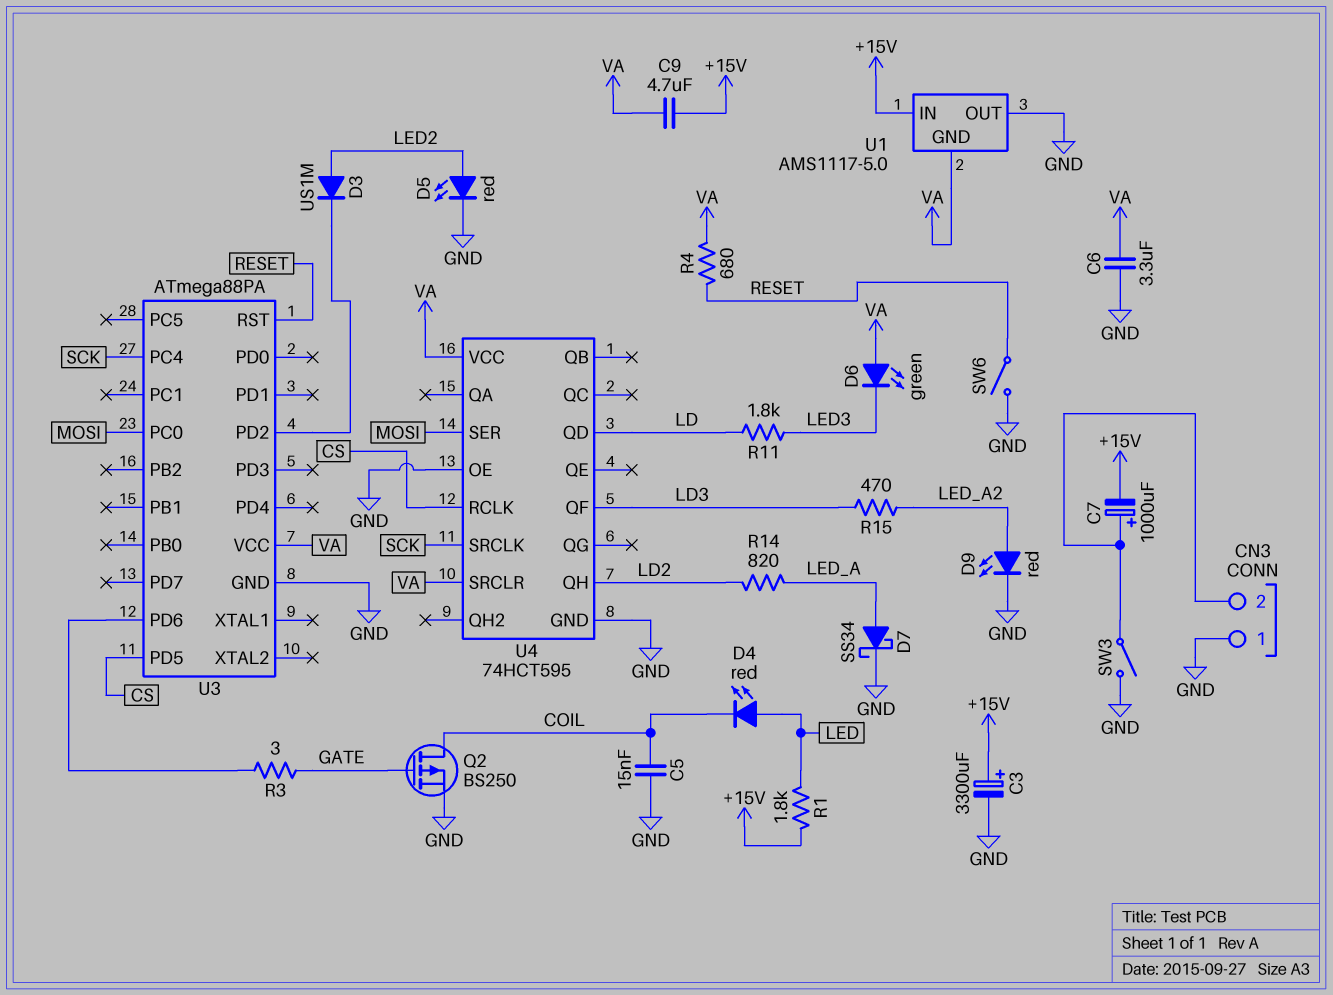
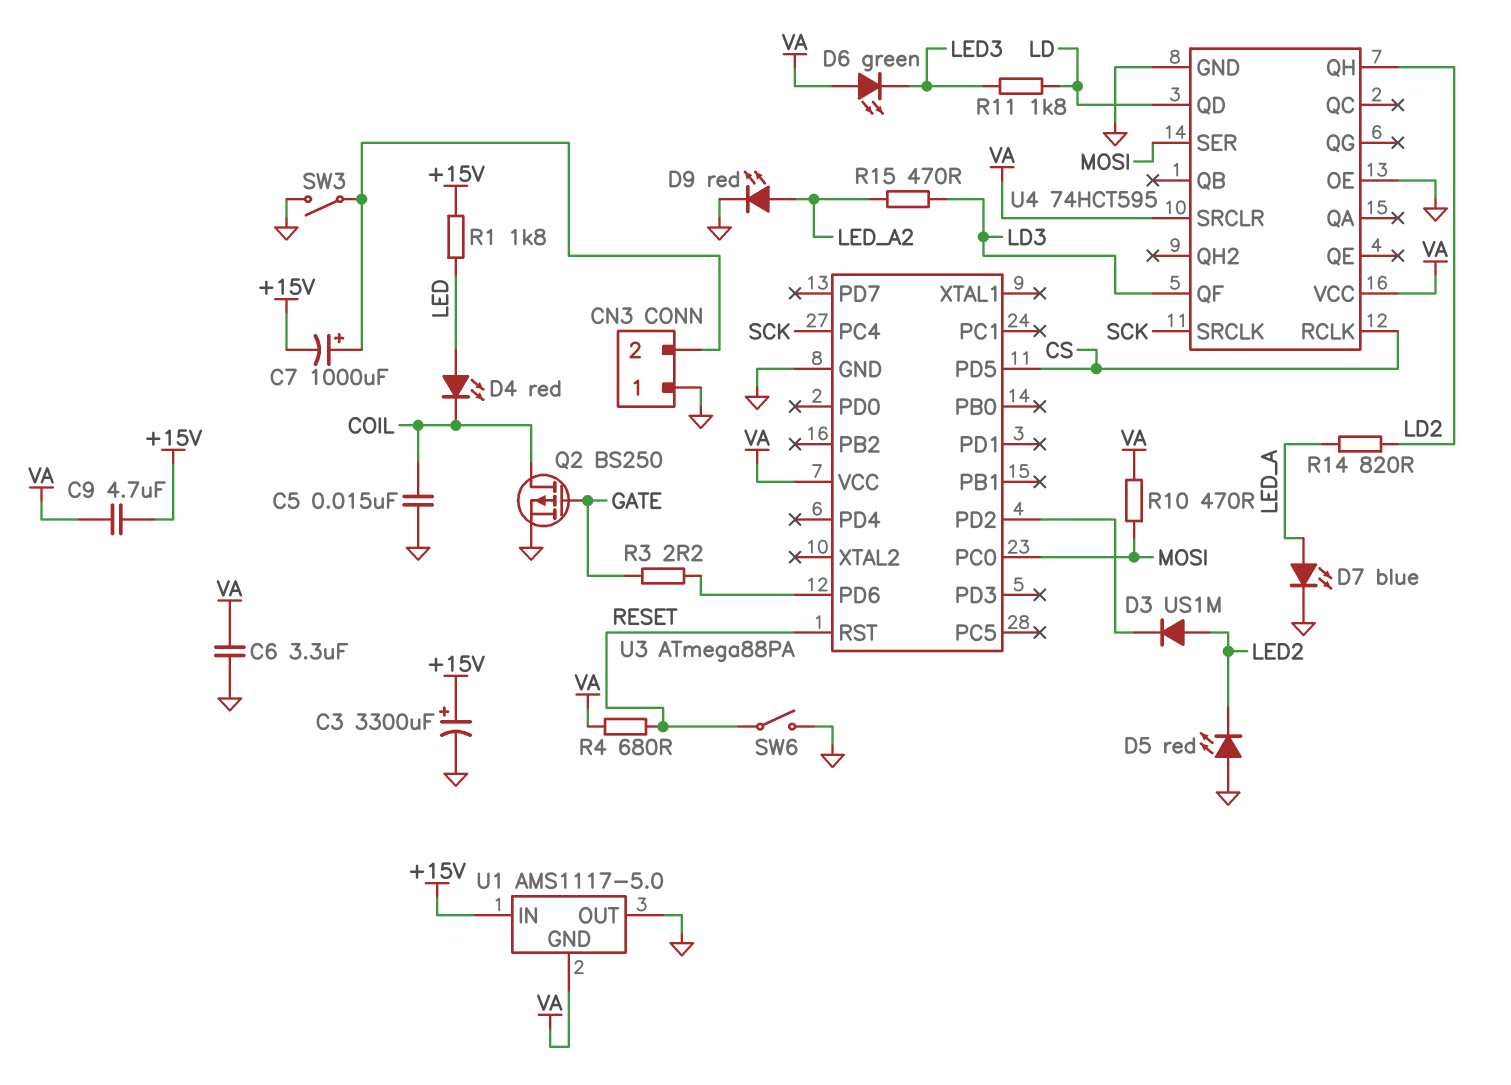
D5: LED red (A LED2, K GND) -> LED red (A GND, K LED2)
D7: schottky SS34 (A LED_A, K GND) -> LED blue (A LED_A, K GND)
R3: 3 (GATE, U3/PD6) -> 2.2 (GATE, U3/PD6)
R10: none -> 470 (MOSI, VA)

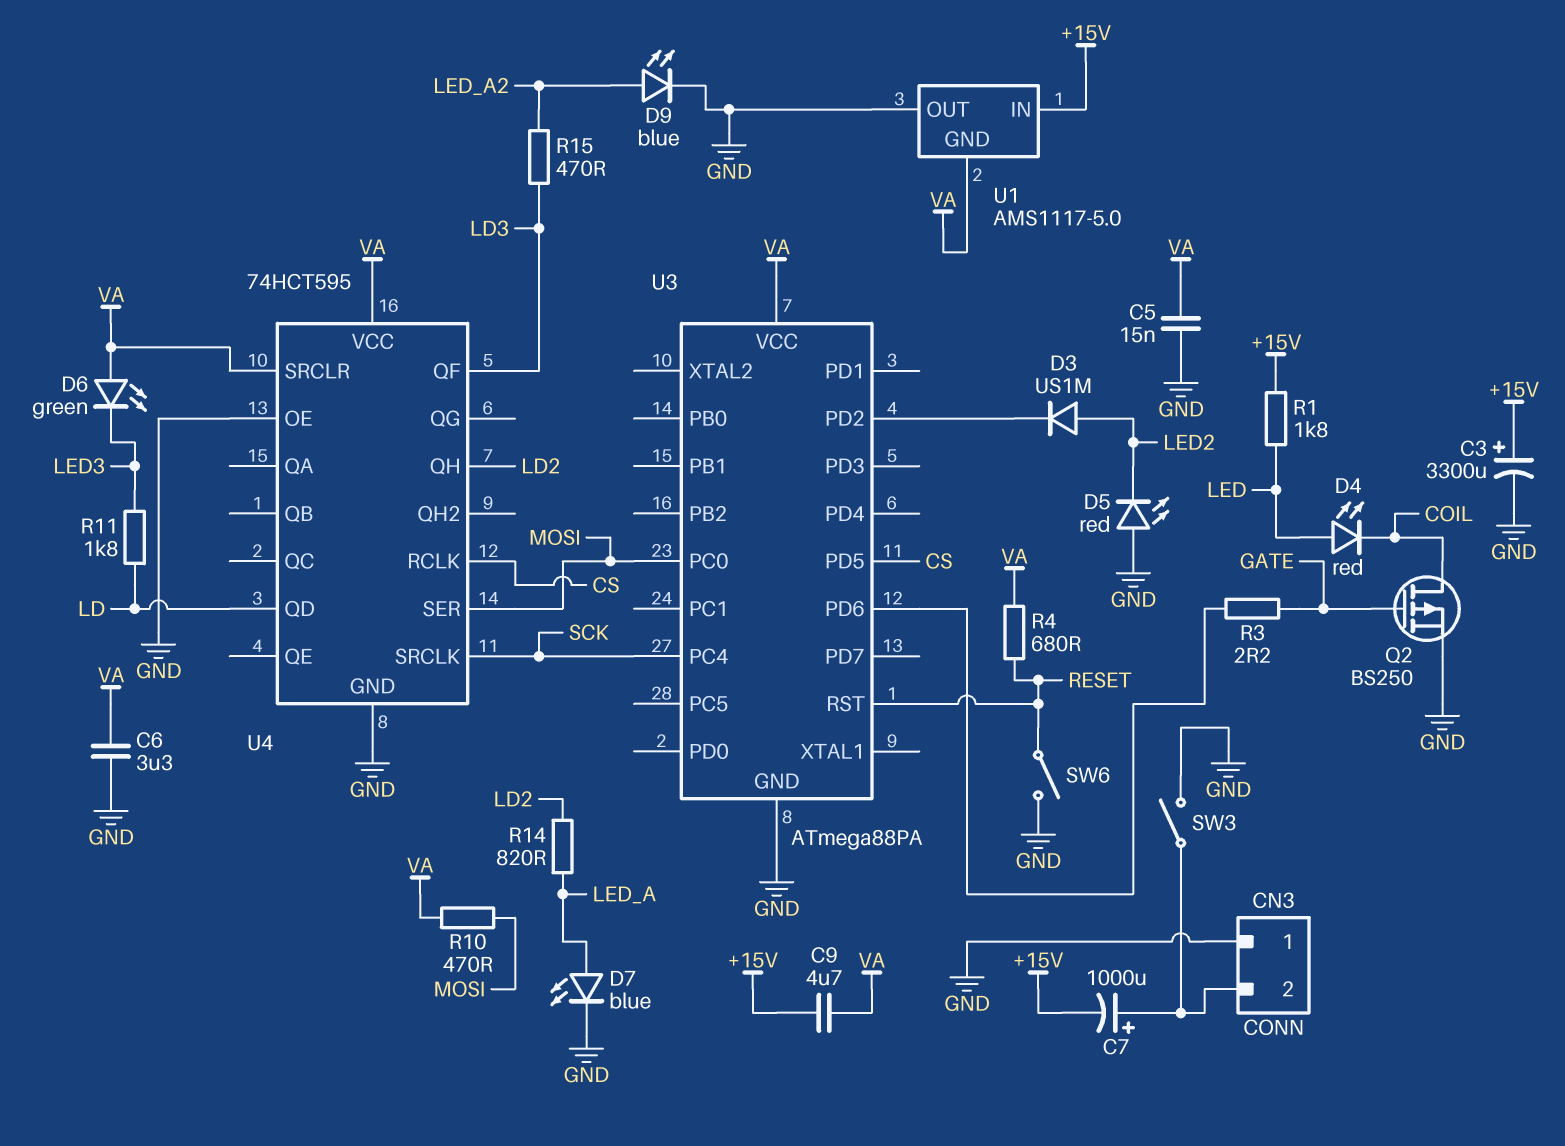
C5: 15nF (COIL, GND) -> 15nF (GND, VA)
D9: LED red (A LED_A2, K GND) -> LED blue (A LED_A2, K GND)

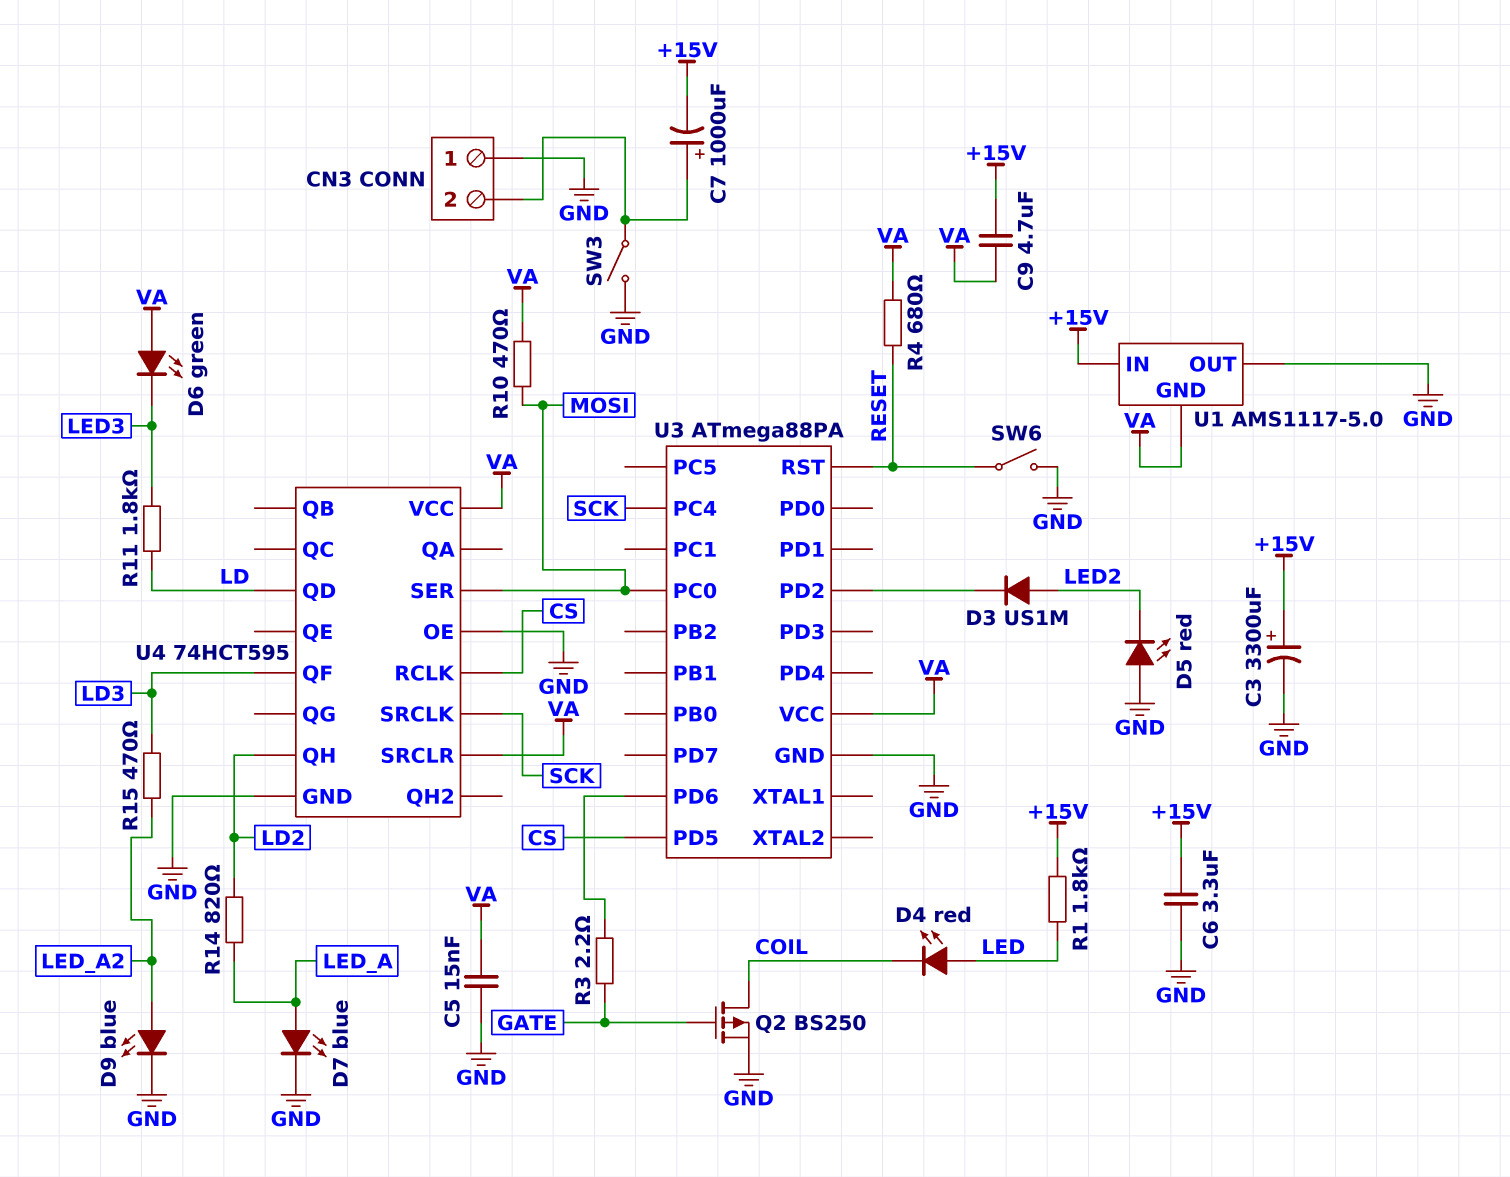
C6: 3.3uF (GND, VA) -> 3.3uF (+15V, GND)

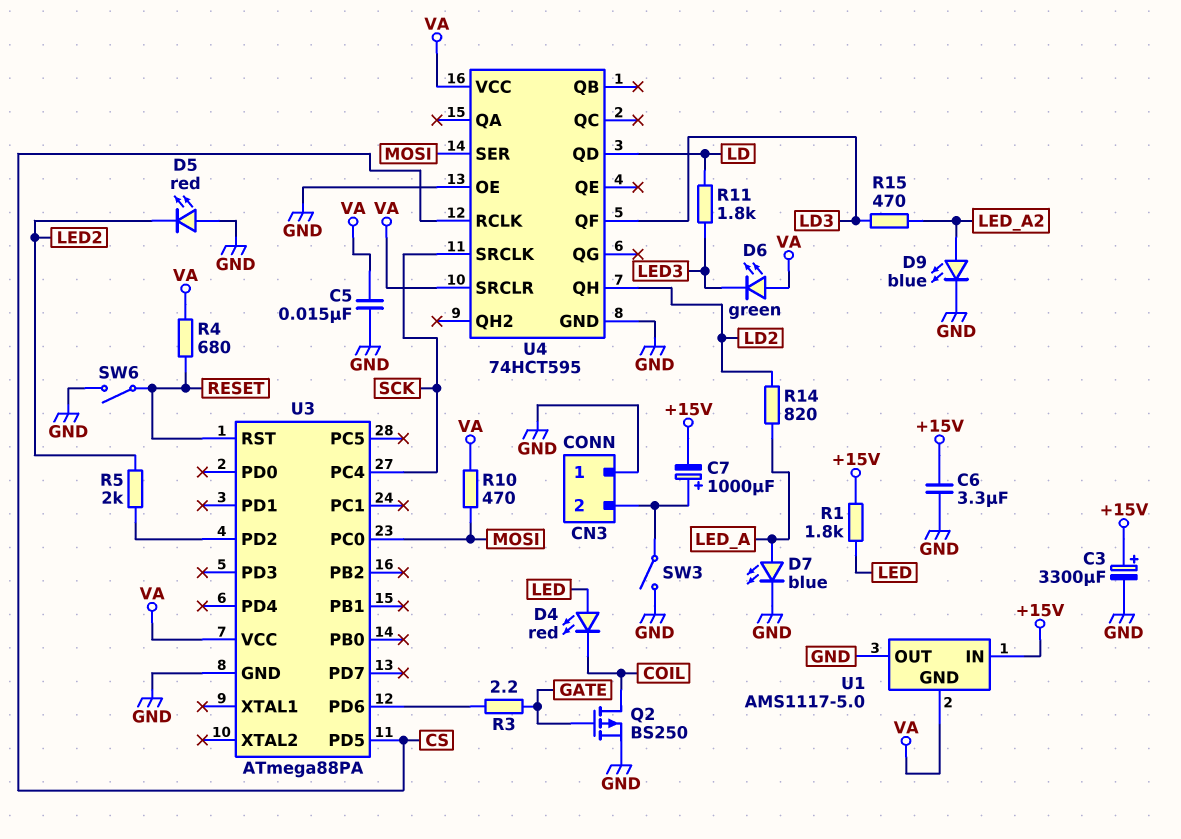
C9: 4.7uF (+15V, VA) -> none
D3: diode US1M (A LED2, K U3/PD2) -> none
R5: none -> 2k (LED2, U3/PD2)

